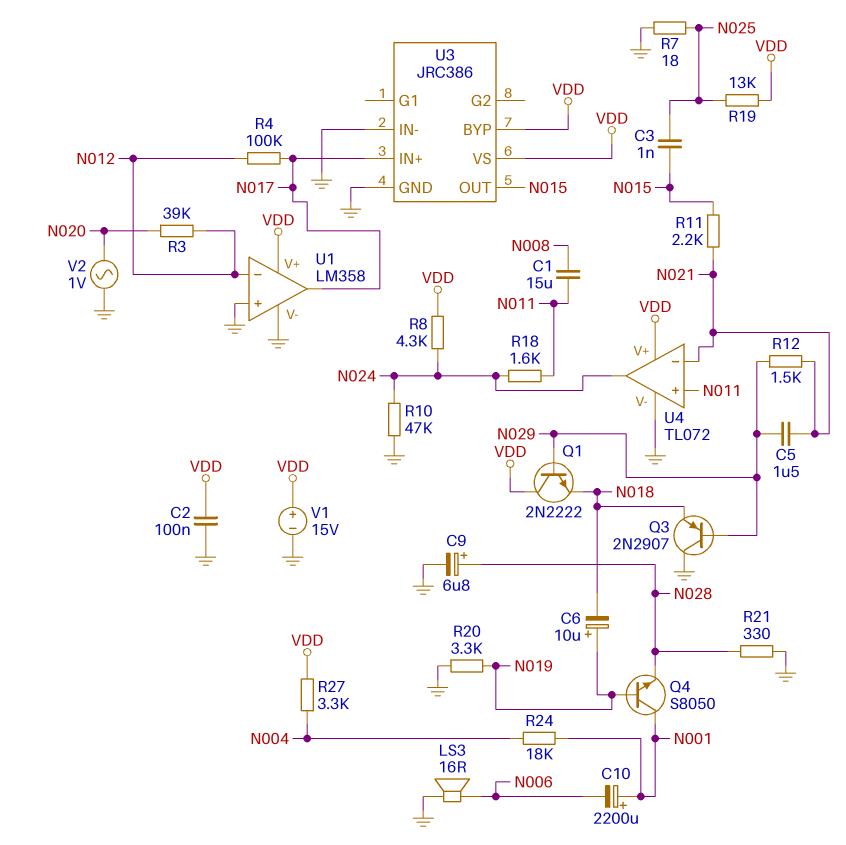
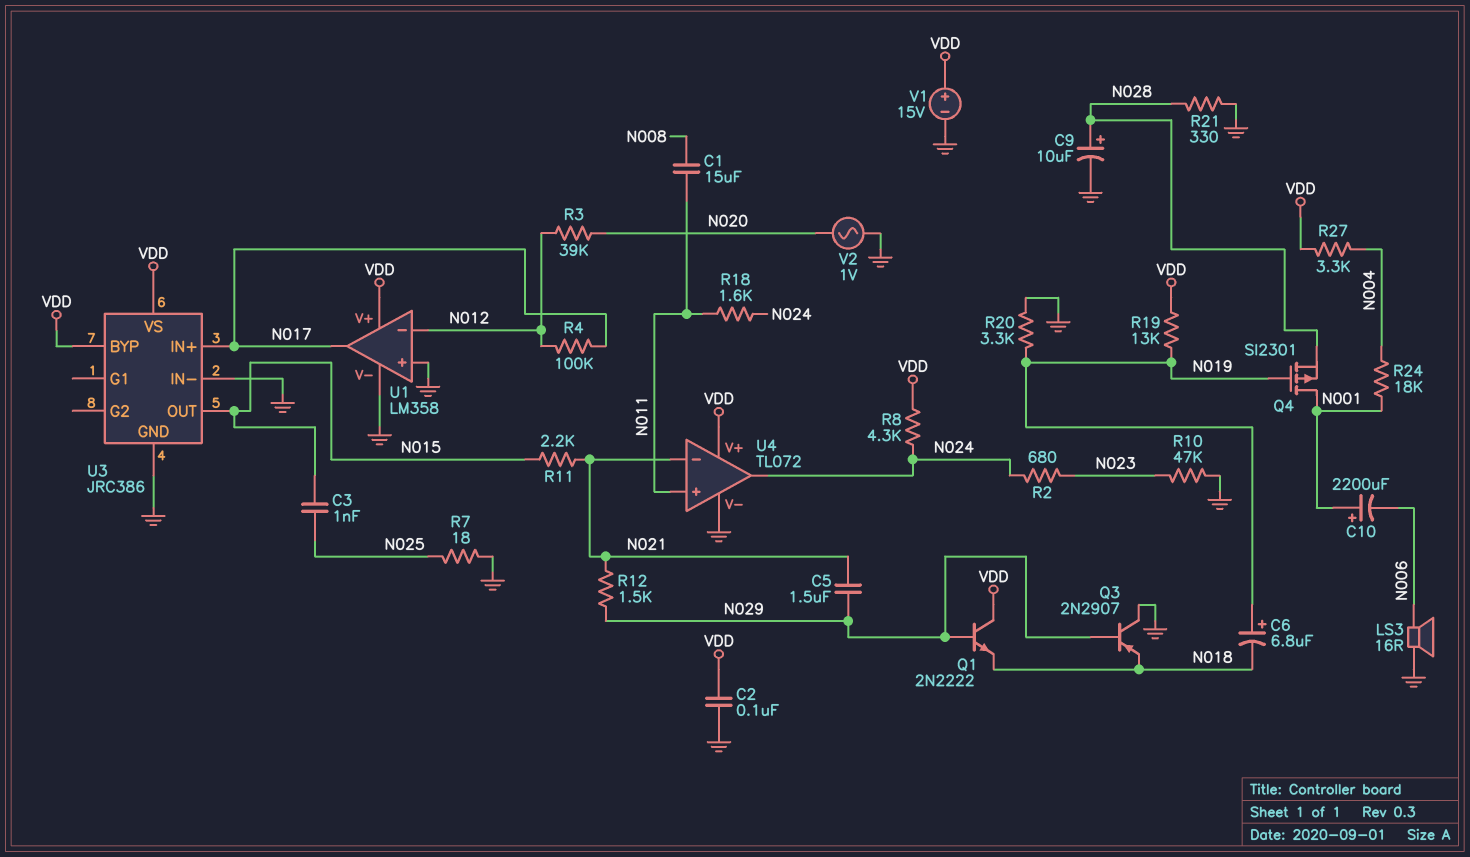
C6: 10uF (plus N019, minus N018) -> 6.8uF (plus N019, minus N018)
C9: 6.8uF (plus N028, minus GND) -> 10uF (plus N028, minus GND)
Q4: NPN S8050 (B N019, C N001, E N028) -> PMOS SI2301 (G N019, D N001, S N028)
R2: none -> 680 (N023, N024)
R10: 47k (GND, N024) -> 47k (GND, N023)
R19: 13k (N025, VDD) -> 13k (N019, VDD)

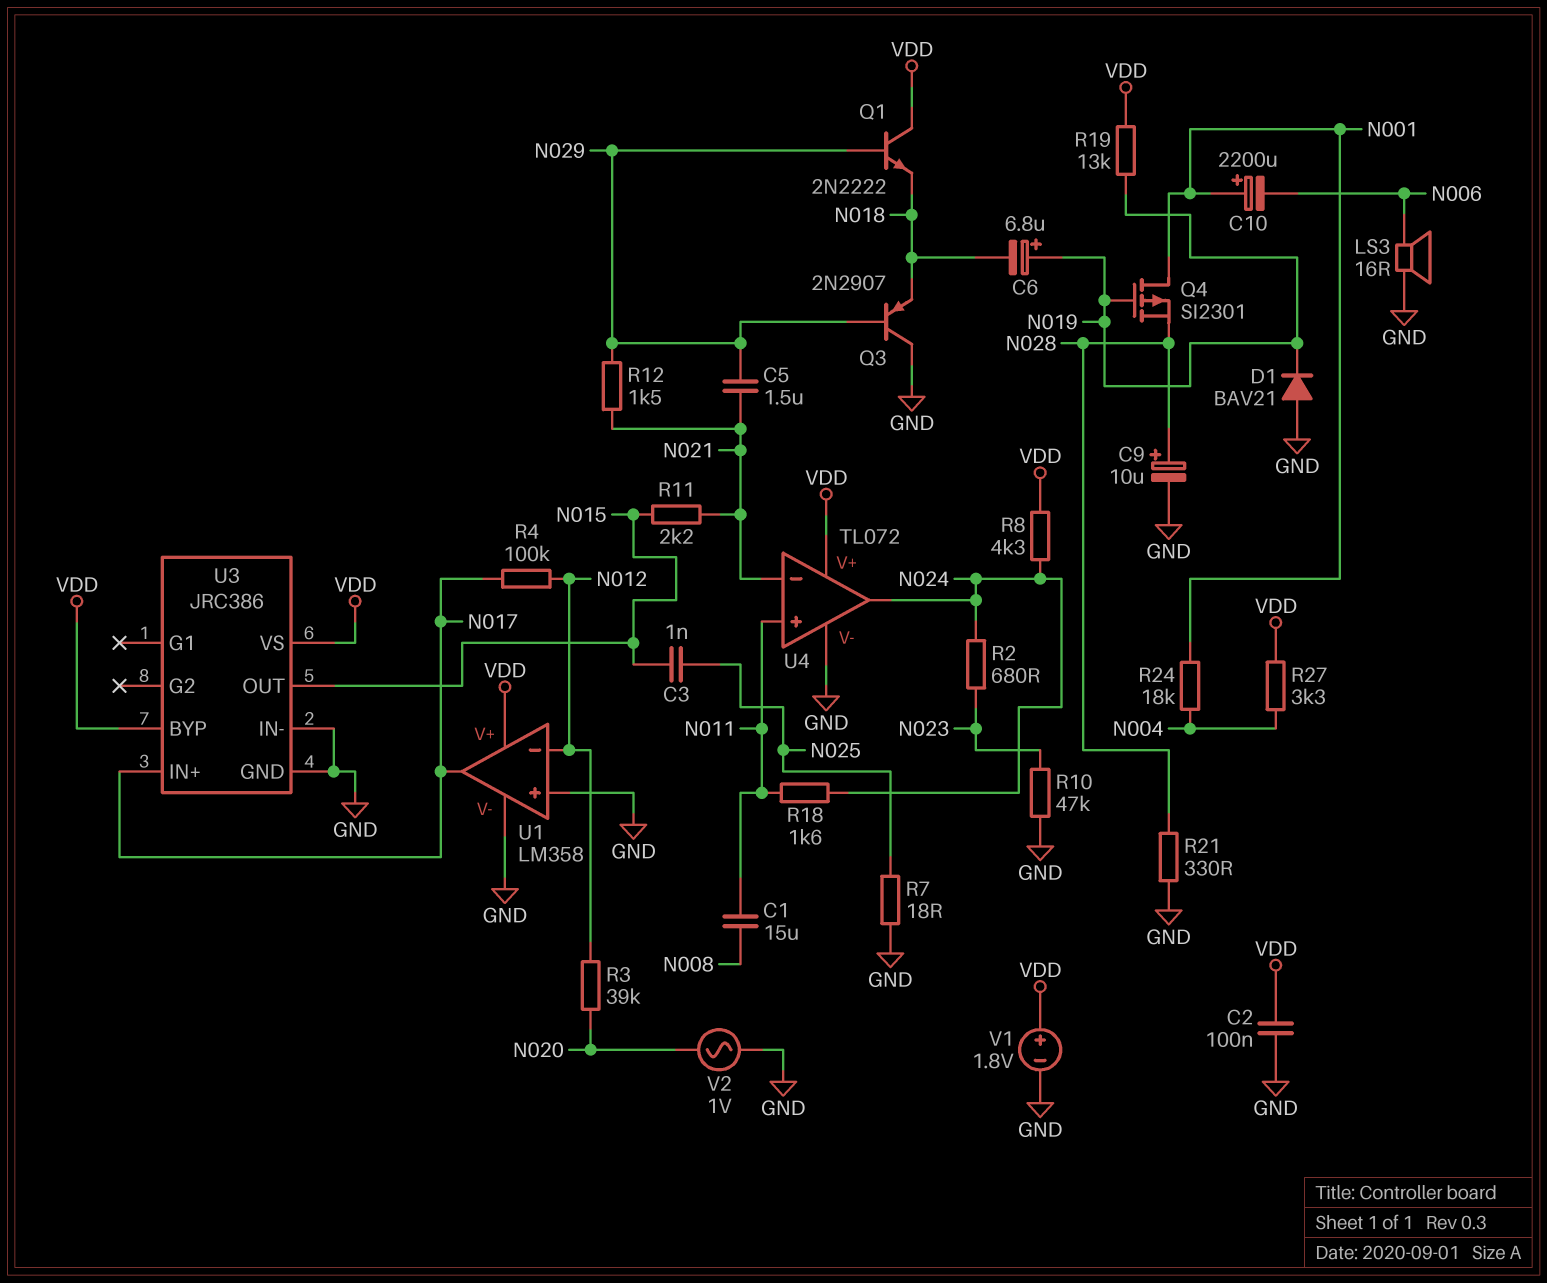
D1: none -> diode BAV21 (A GND, K N019)
R20: 3.3k (GND, N019) -> none
V1: 15V (plus VDD, minus GND) -> 1.8V (plus VDD, minus GND)

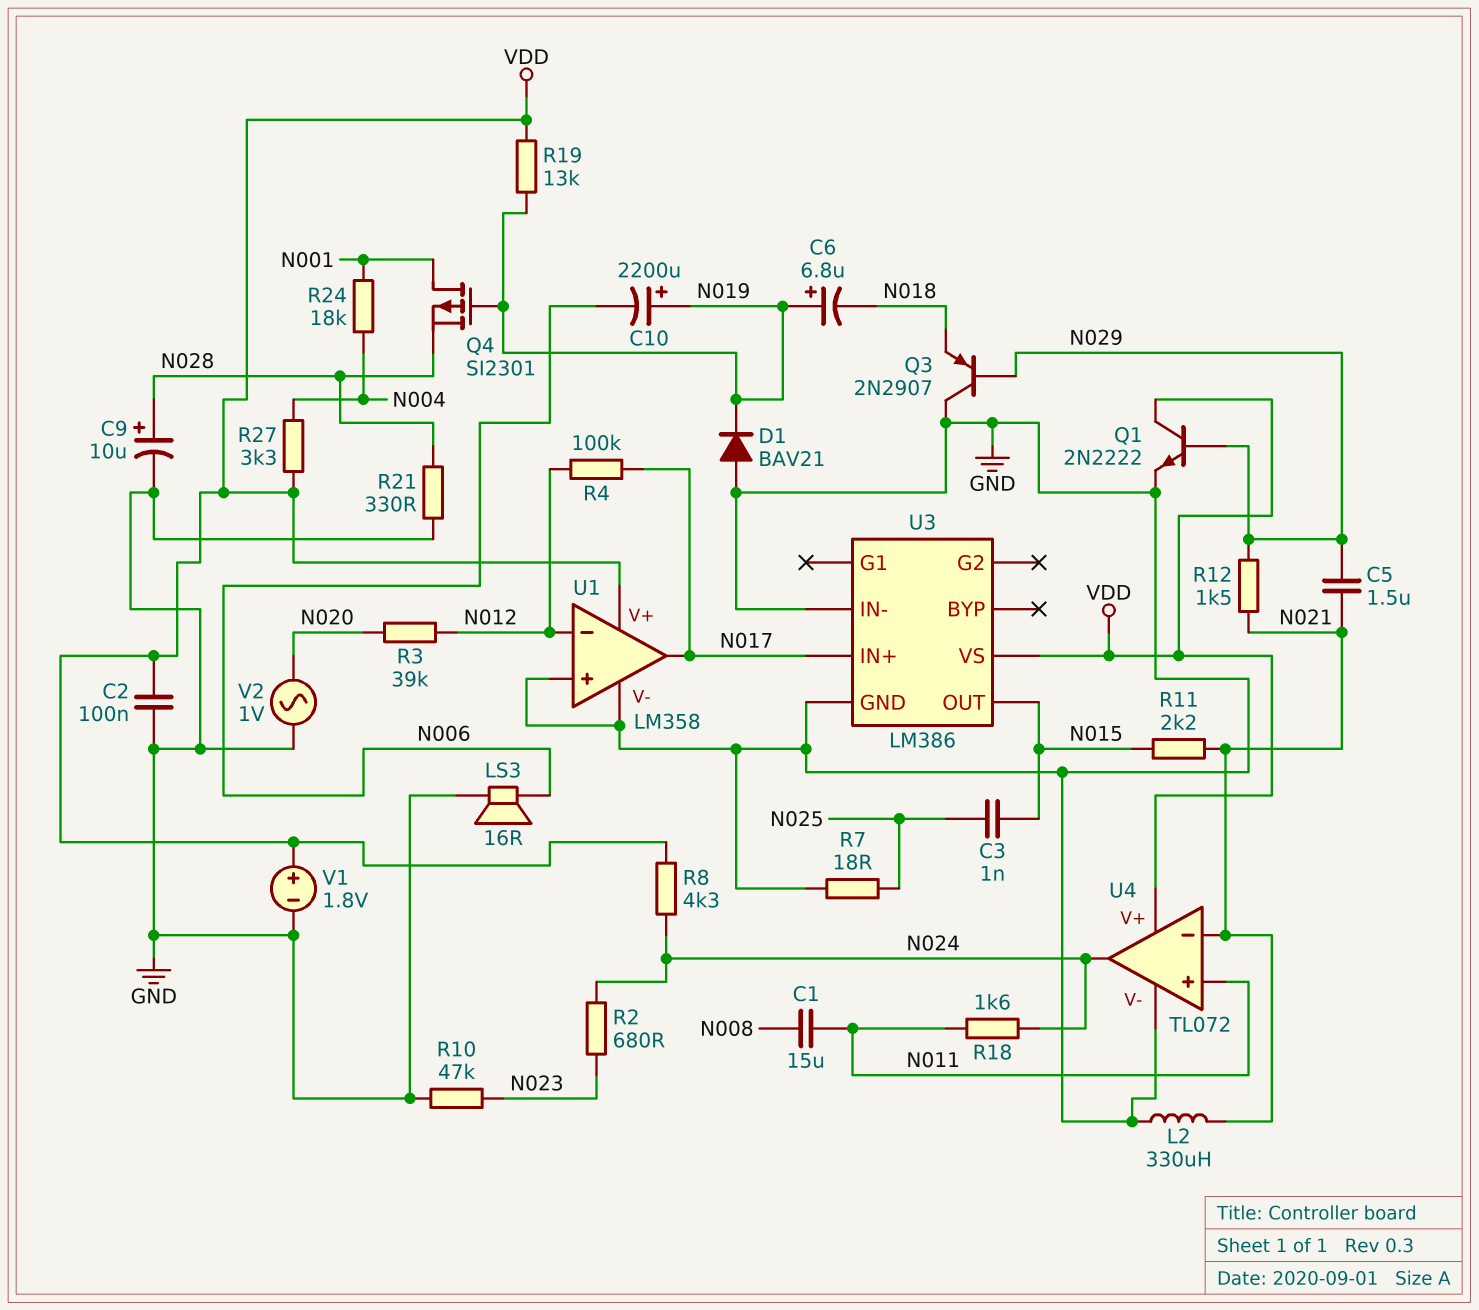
C10: 2200uF (plus N001, minus N006) -> 2200uF (plus N019, minus N006)
L2: none -> 330uH (GND, N021)
Q1: NPN 2N2222 (B N029, C VDD, E N018) -> NPN 2N2222 (B N029, C VDD, E GND)
U3: JRC386 -> LM386
U3 pin BYP: VDD -> none

